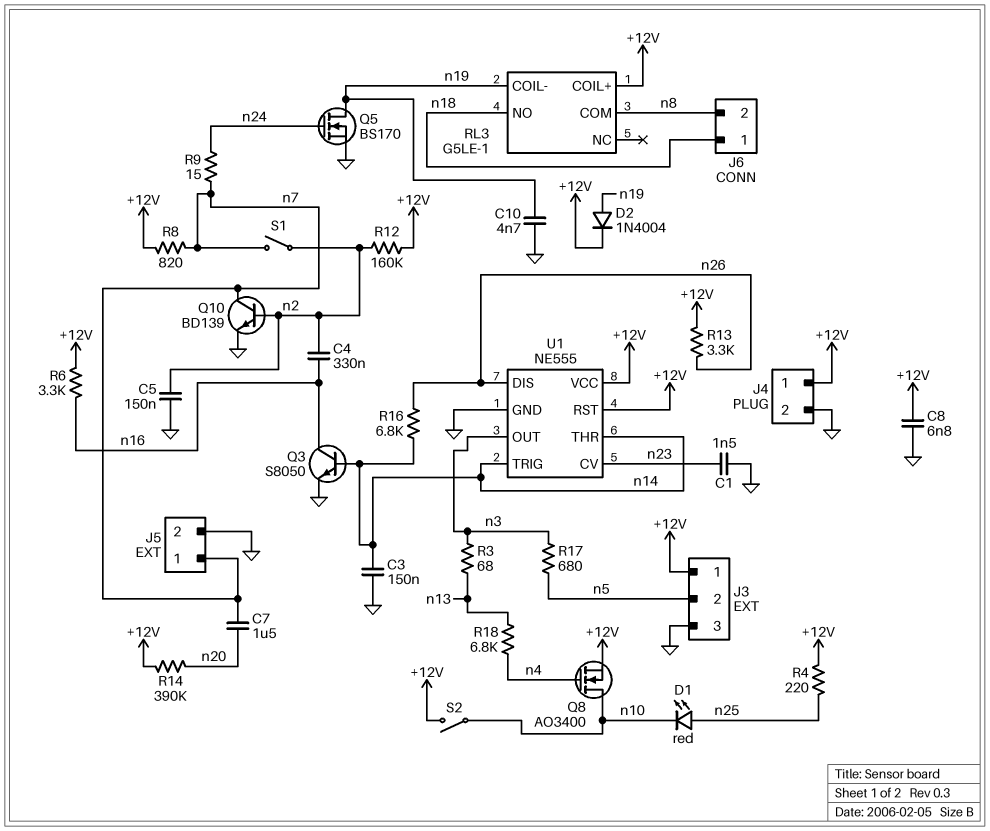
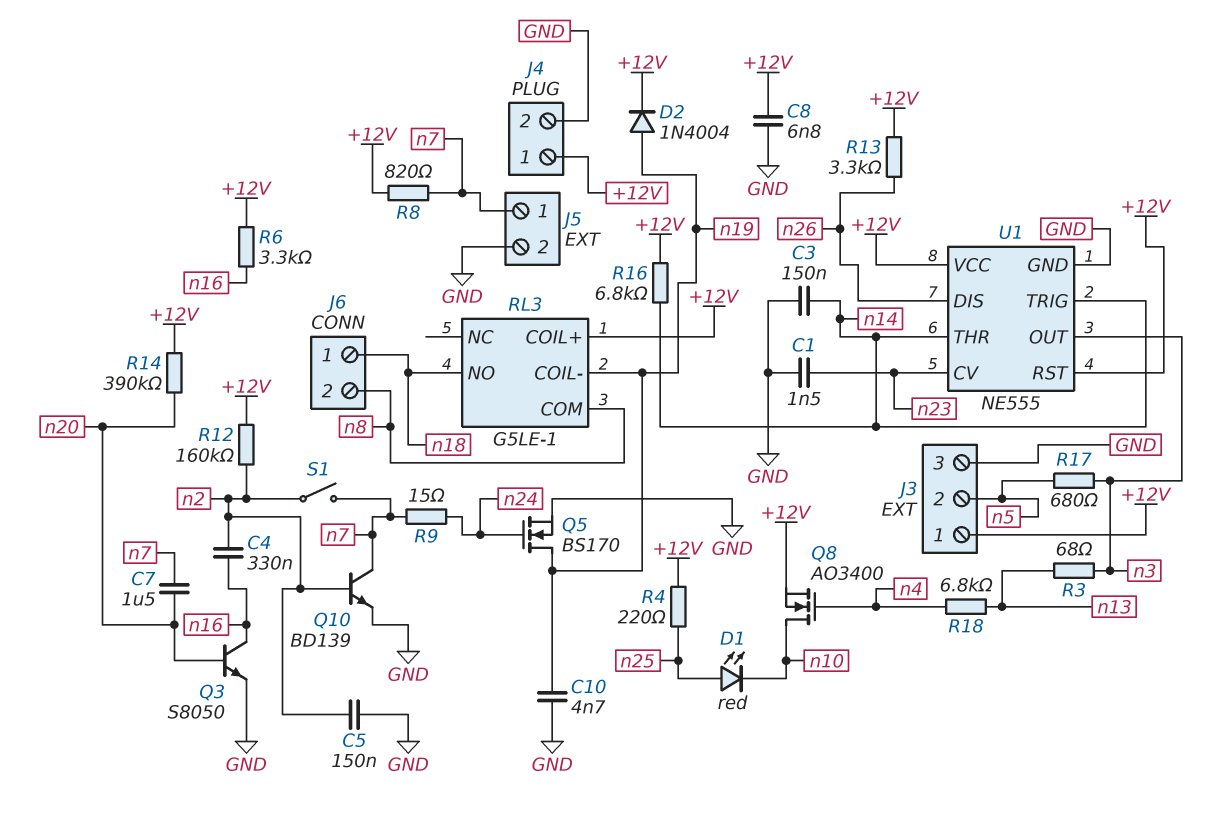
Q3: NPN S8050 (B n14, C n16, E GND) -> NPN S8050 (B n20, C n16, E GND)
R16: 6.8k (n14, n26) -> 6.8k (+12V, n14)
S2: switch (+12V, n10) -> none

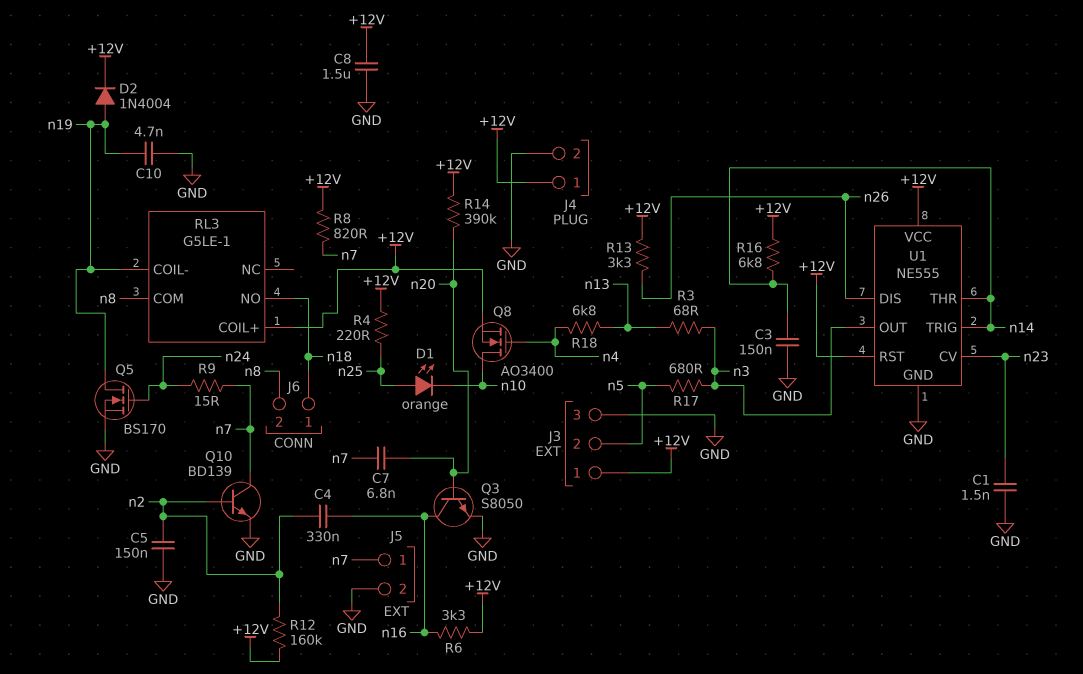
C7: 1.5uF (n7, n20) -> 6.8nF (n7, n20)
C8: 6.8nF (+12V, GND) -> 1.5uF (+12V, GND)
D1: LED red (A n25, K n10) -> LED orange (A n25, K n10)
S1: switch (n2, n7) -> none

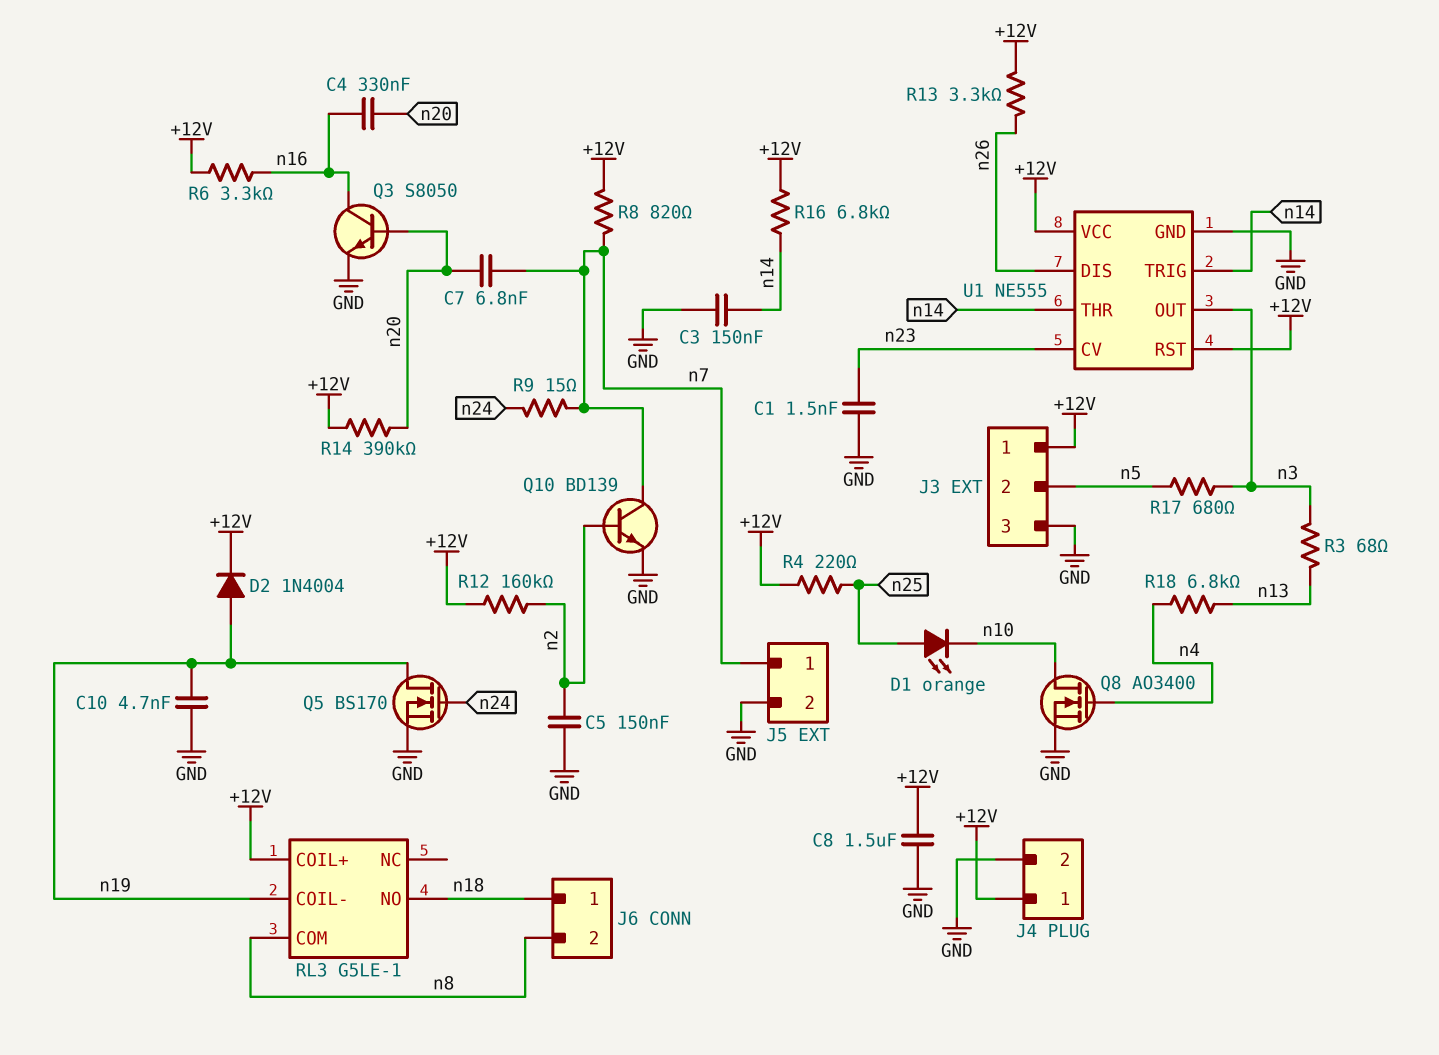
C4: 330nF (n2, n16) -> 330nF (n16, n20)
Q8: NMOS AO3400 (G n4, D n10, S +12V) -> NMOS AO3400 (G n4, D n10, S GND)

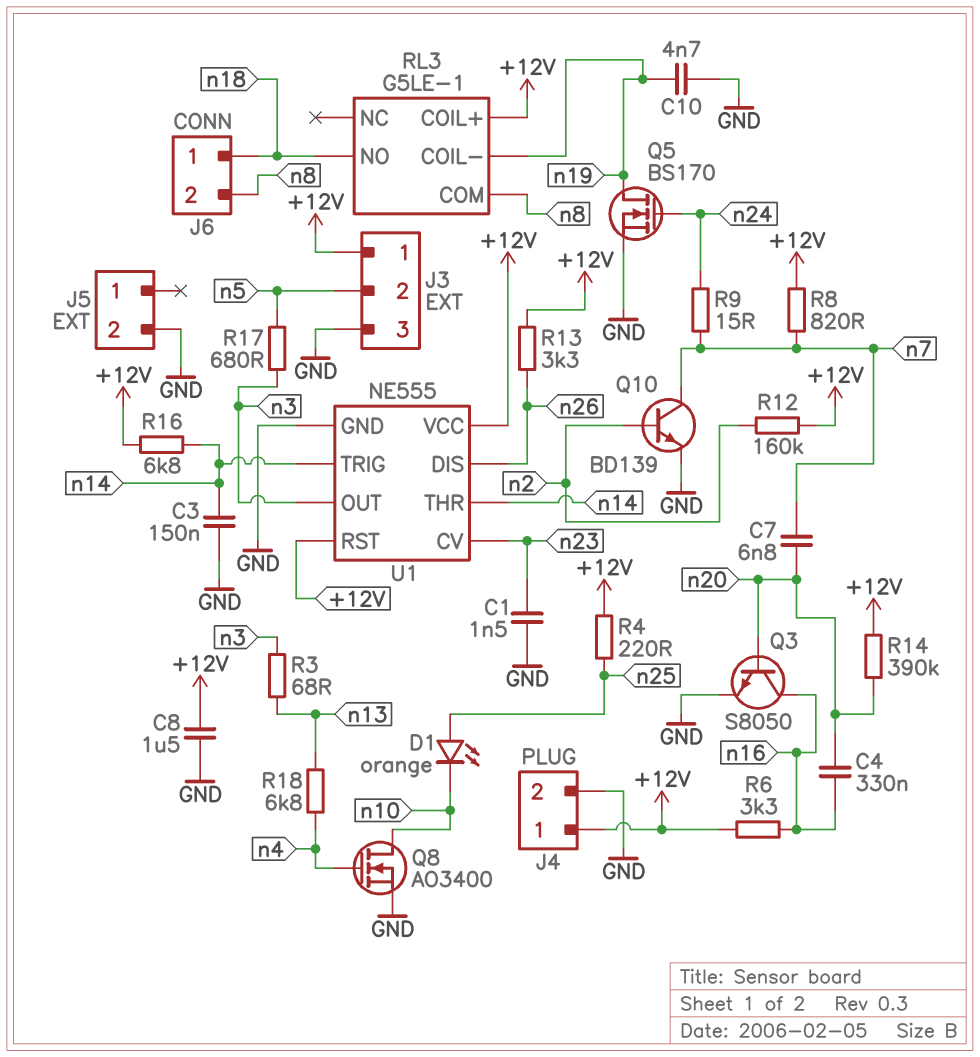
C5: 150nF (GND, n2) -> none
D2: diode 1N4004 (A n19, K +12V) -> none
J5 pin 1: n7 -> none

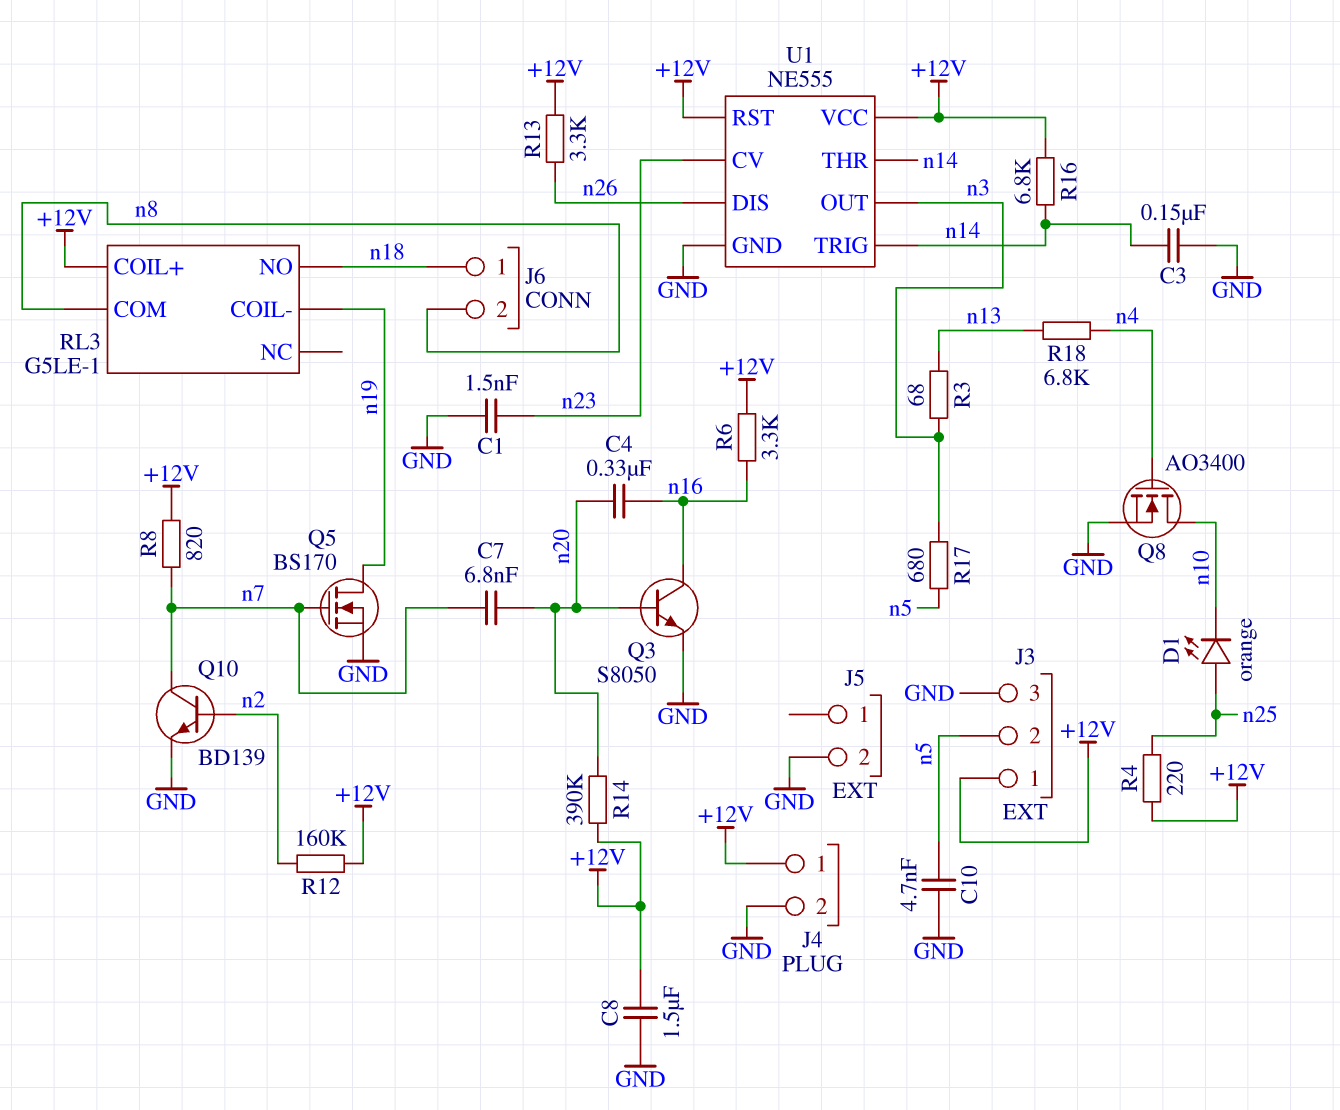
C10: 4.7nF (GND, n19) -> 4.7nF (GND, n5)
Q5: NMOS BS170 (G n24, D n19, S GND) -> NMOS BS170 (G n7, D n19, S GND)
R9: 15 (n7, n24) -> none

